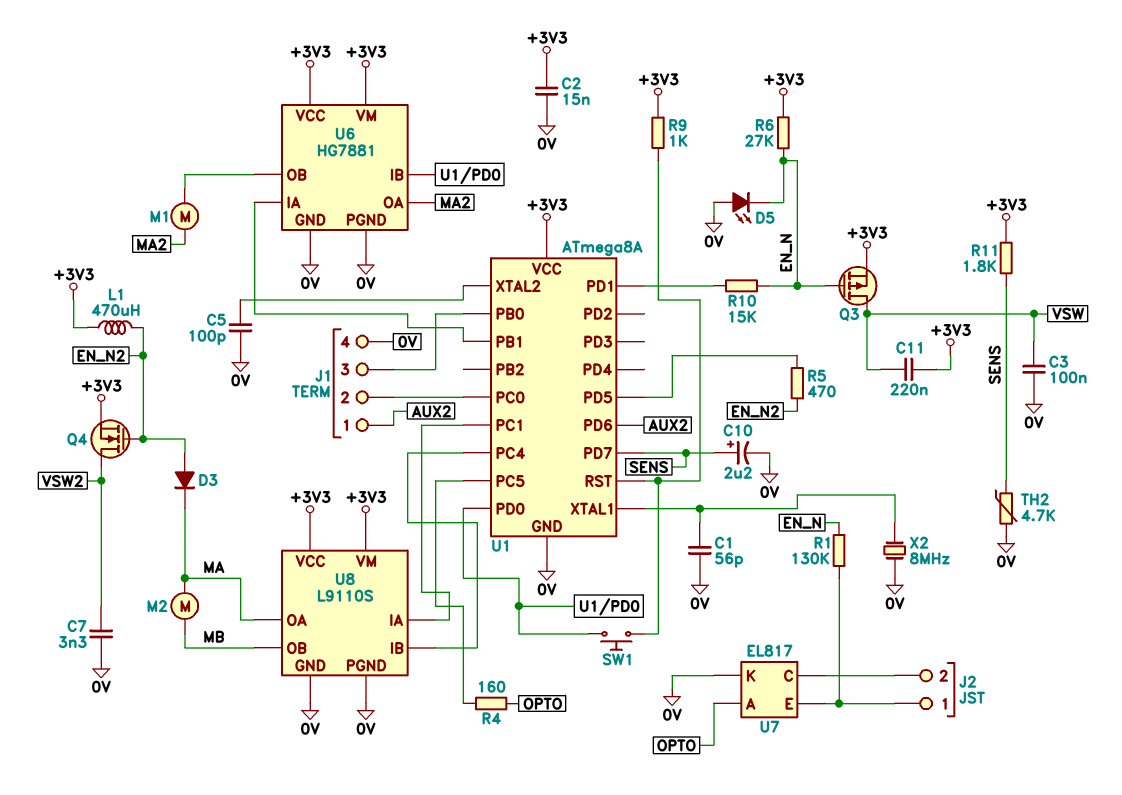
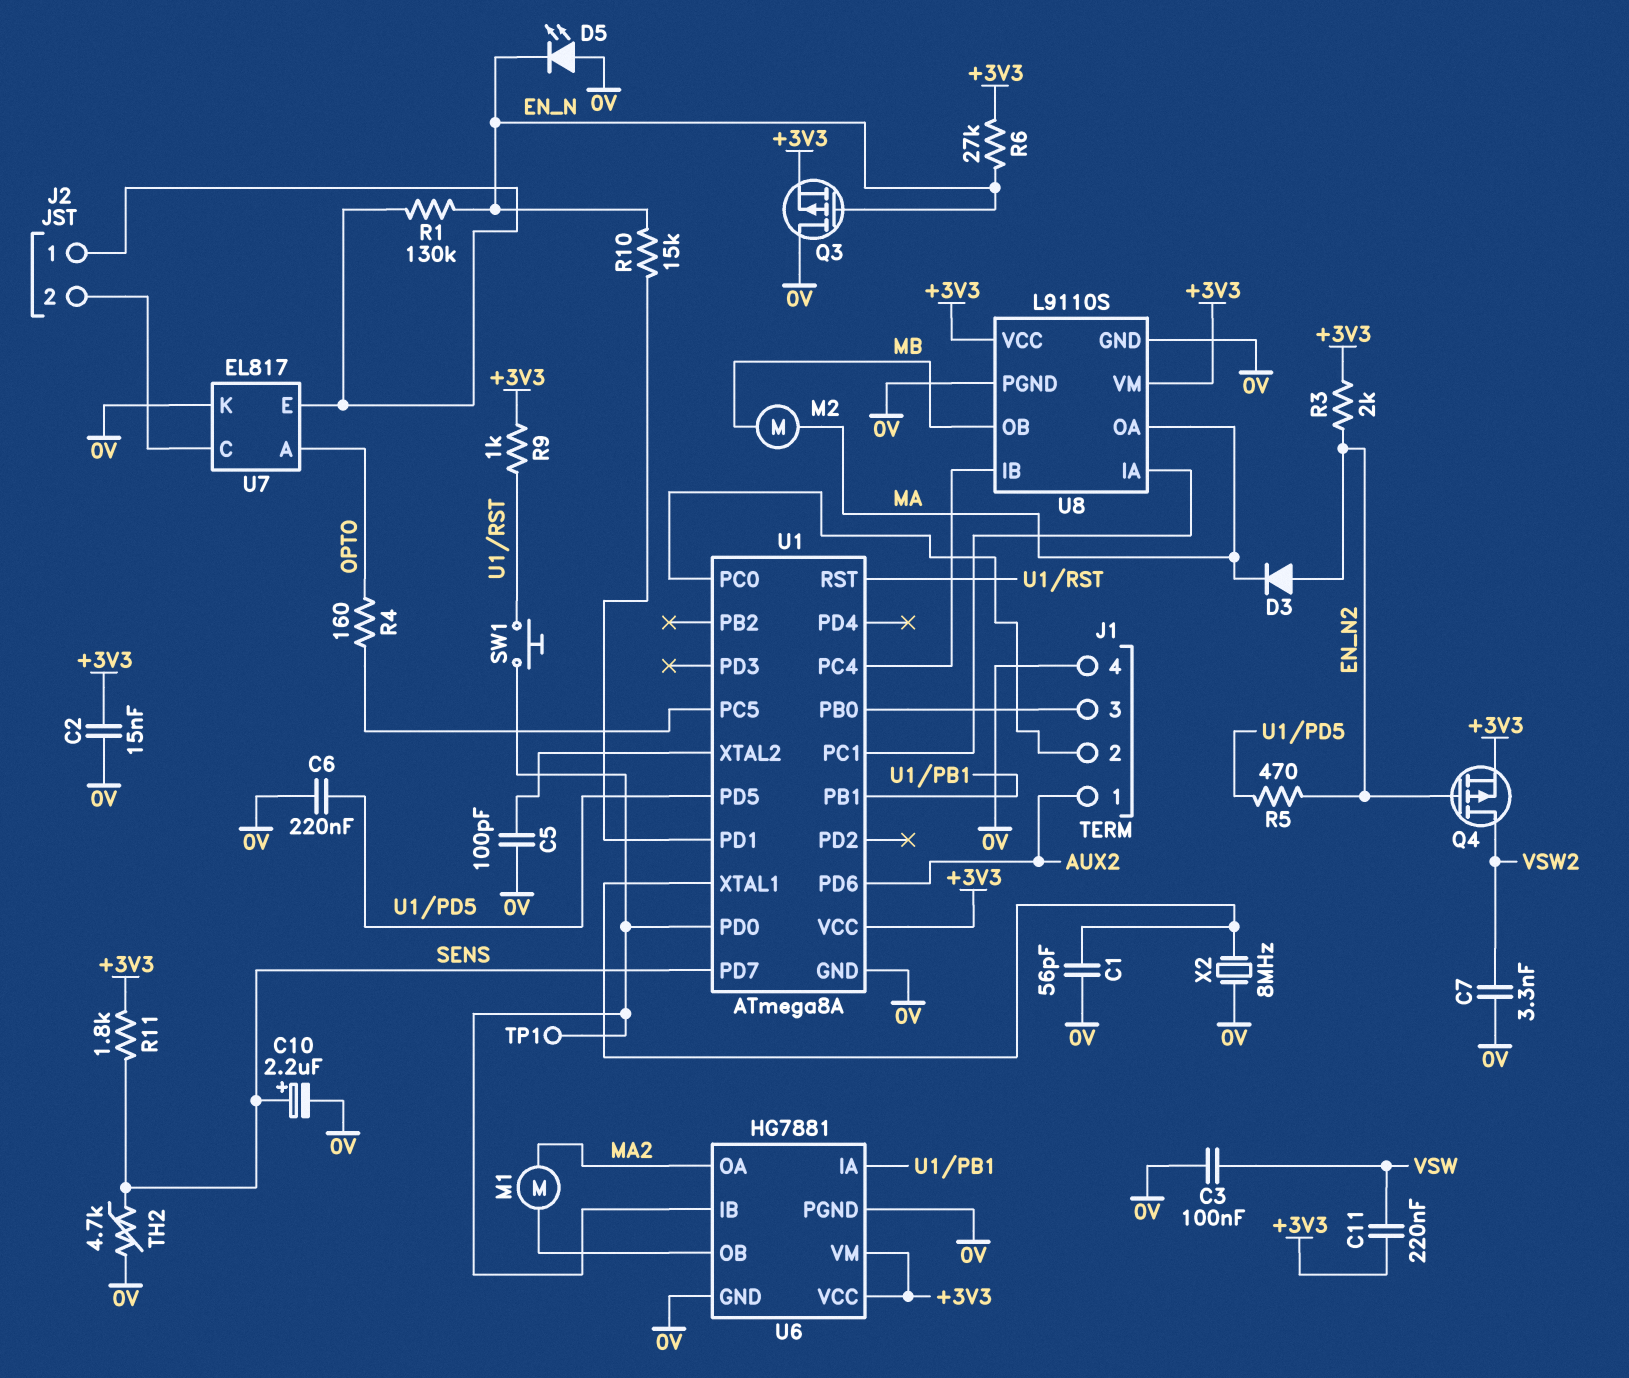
C6: none -> 220nF (0V, U1/PD5)
L1: 470uH (+3V3, EN_N2) -> none
Q3: PMOS (G EN_N, D VSW, S +3V3) -> PMOS (G EN_N, D 0V, S +3V3)
Q4: NMOS (G EN_N2, D VSW2, S +3V3) -> PMOS (G EN_N2, D VSW2, S +3V3)
R3: none -> 2k (+3V3, EN_N2)
TP1: none -> test point (U1/PD0)

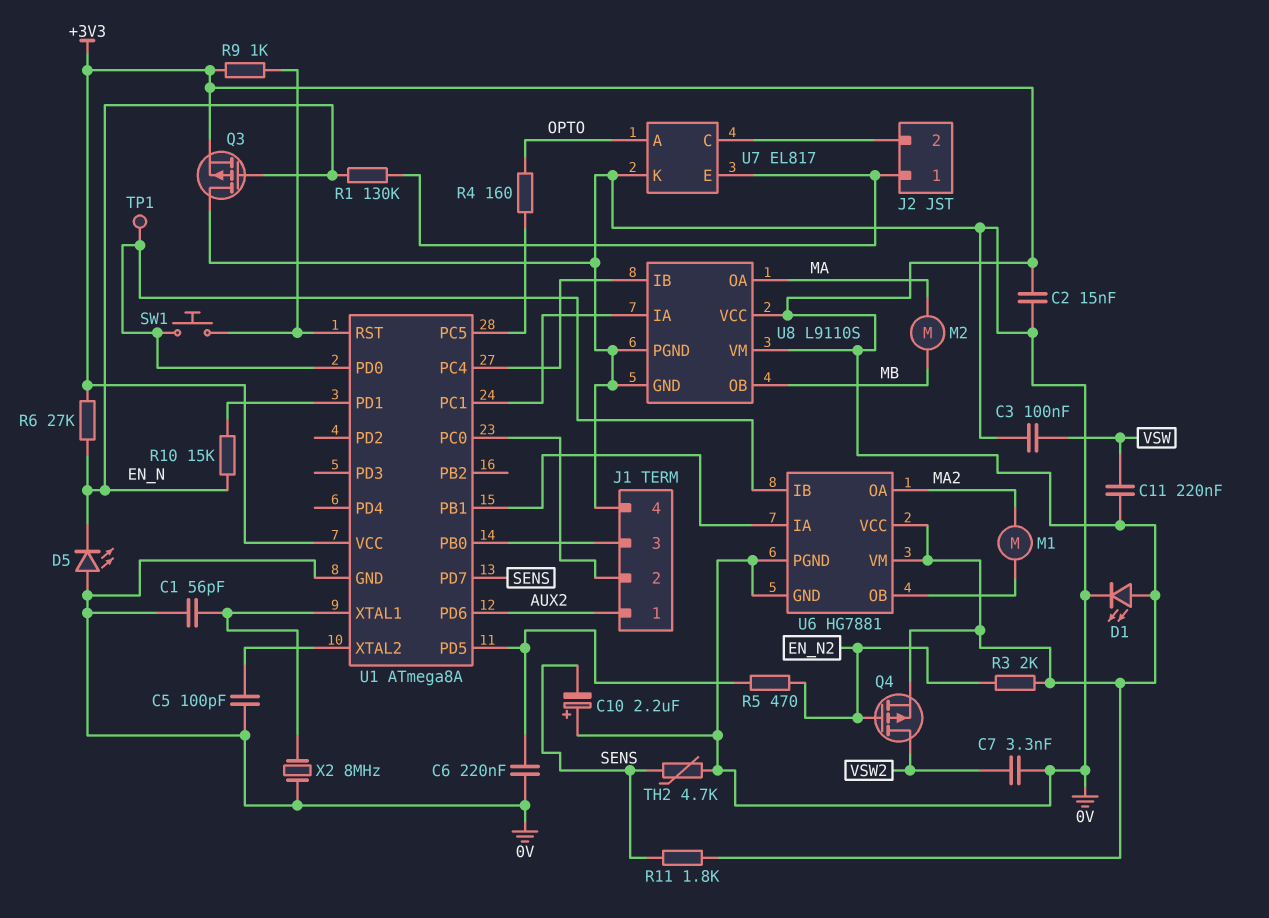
C10: 2.2uF (plus SENS, minus 0V) -> 2.2uF (plus 0V, minus SENS)
D1: none -> LED (A +3V3, K 0V)
D3: diode (A EN_N2, K MA) -> none

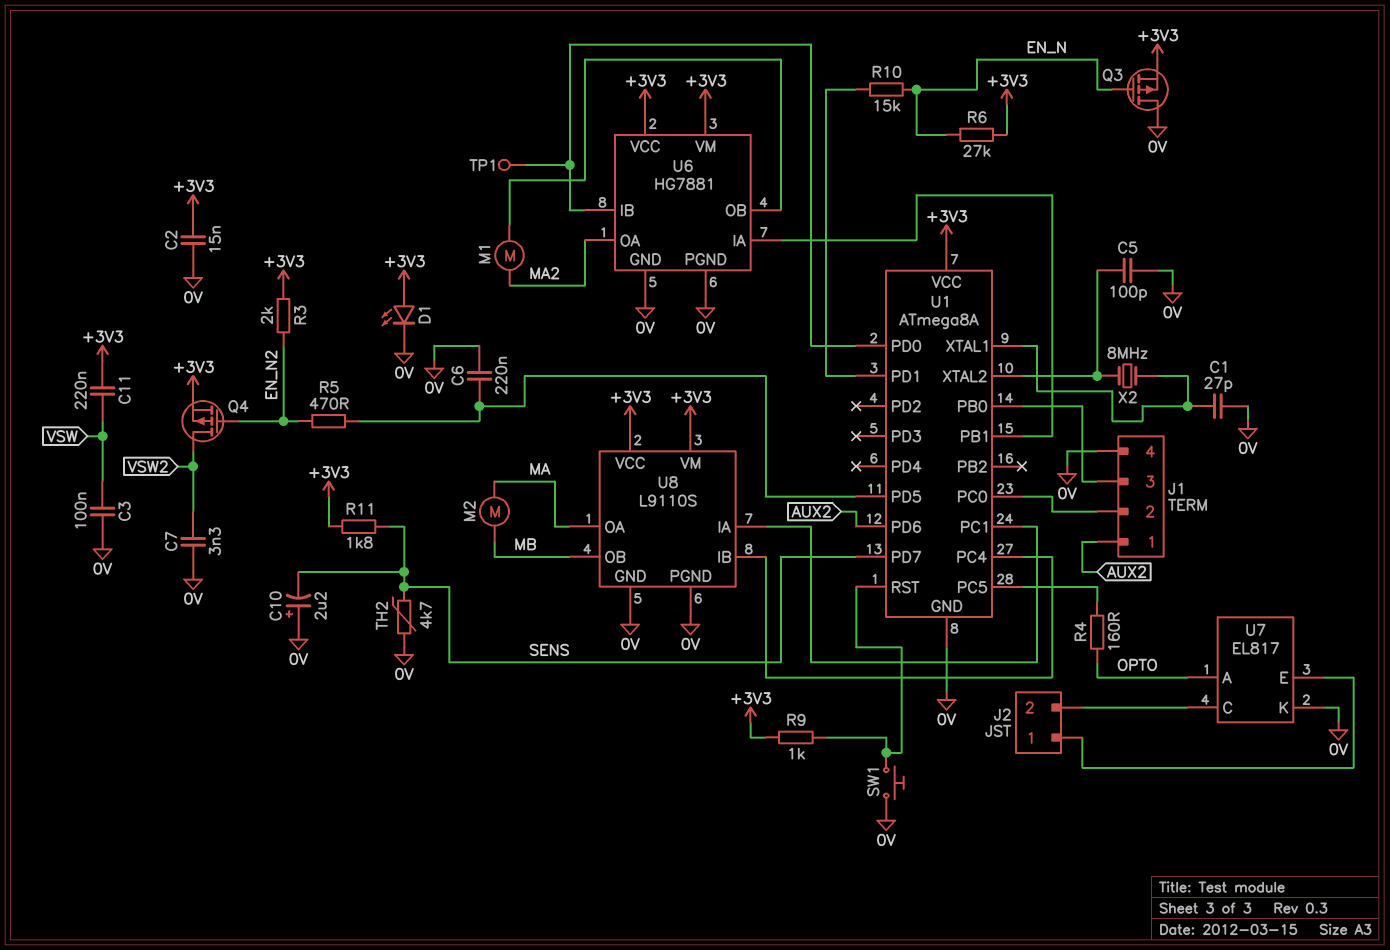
C1: 56pF (0V, U1/XTAL1) -> 27pF (0V, U1/XTAL1)
D5: LED (A 0V, K EN_N) -> none
R1: 130k (EN_N, J2/1) -> none
SW1: button (U1/PD0, U1/RST) -> button (0V, U1/RST)
X2: 8MHz (0V, U1/XTAL1) -> 8MHz (U1/XTAL1, U1/XTAL2)

